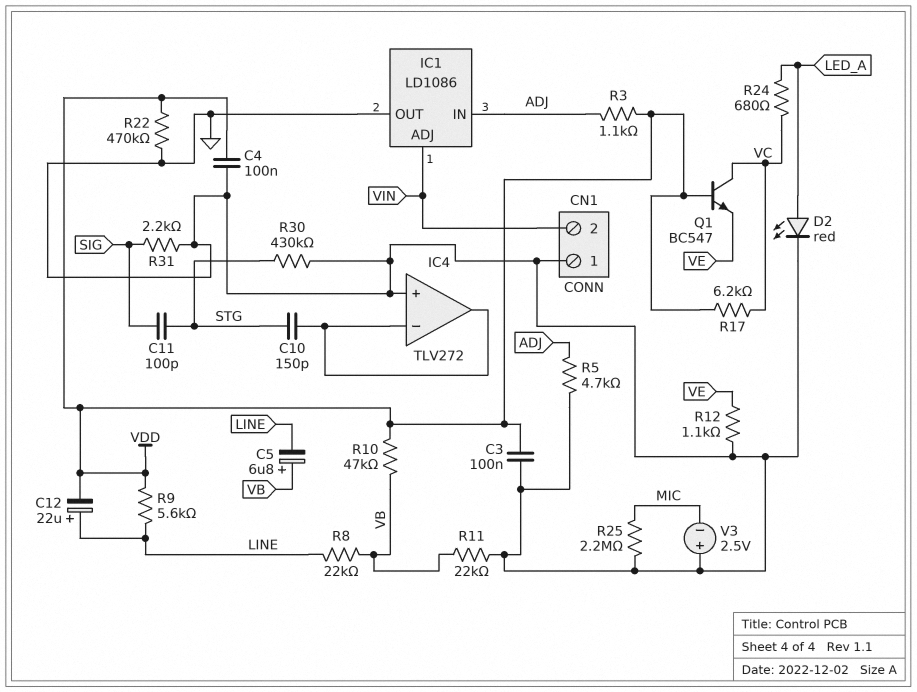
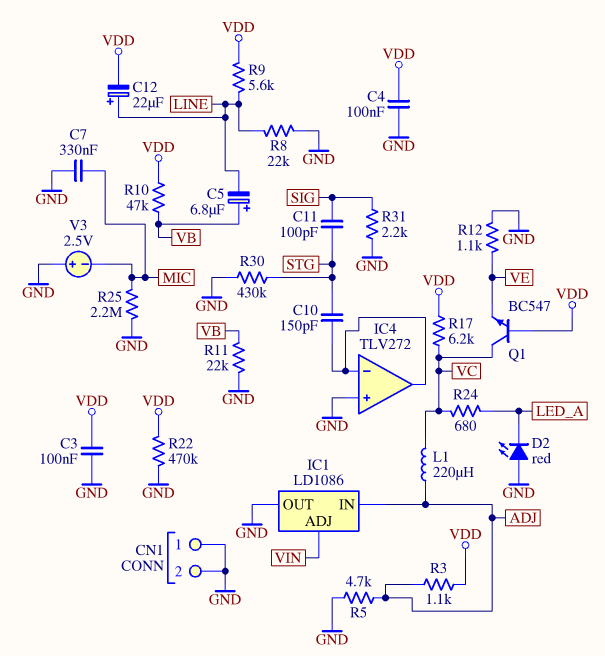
C7: none -> 330nF (GND, MIC)
CN1 pin 2: VIN -> GND
D2: LED red (A LED_A, K GND) -> LED red (A GND, K LED_A)
L1: none -> 220uH (ADJ, VC)
R8: 22k (LINE, VB) -> 22k (GND, LINE)

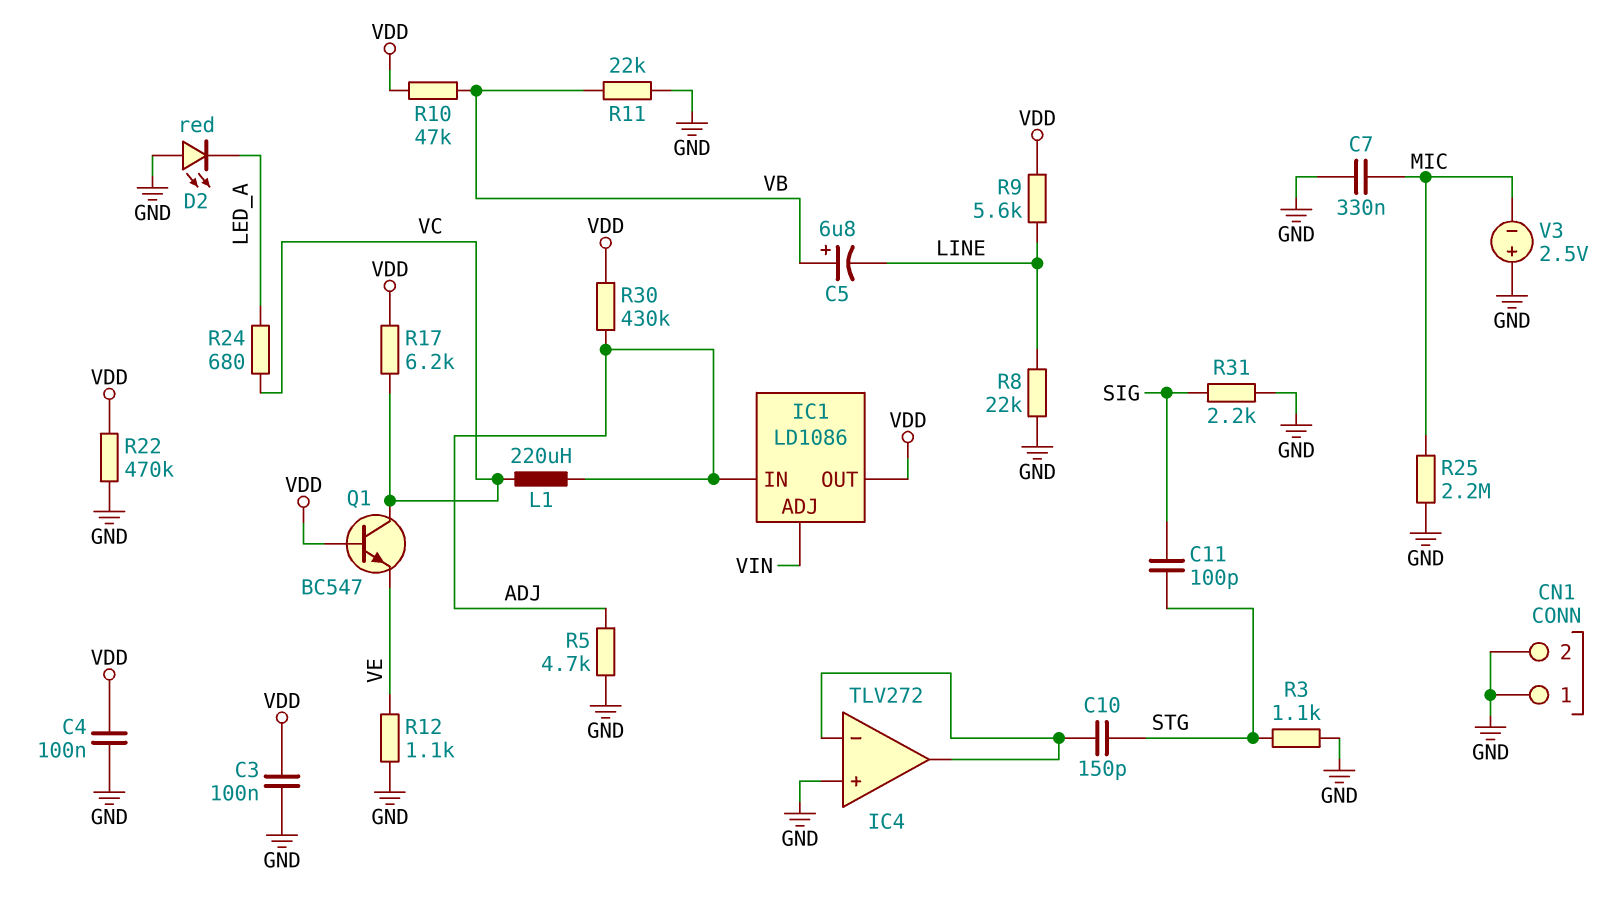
C12: 22uF (plus LINE, minus VDD) -> none
IC1 pin OUT: GND -> VDD
R3: 1.1k (ADJ, VDD) -> 1.1k (GND, STG)
R30: 430k (GND, STG) -> 430k (ADJ, VDD)

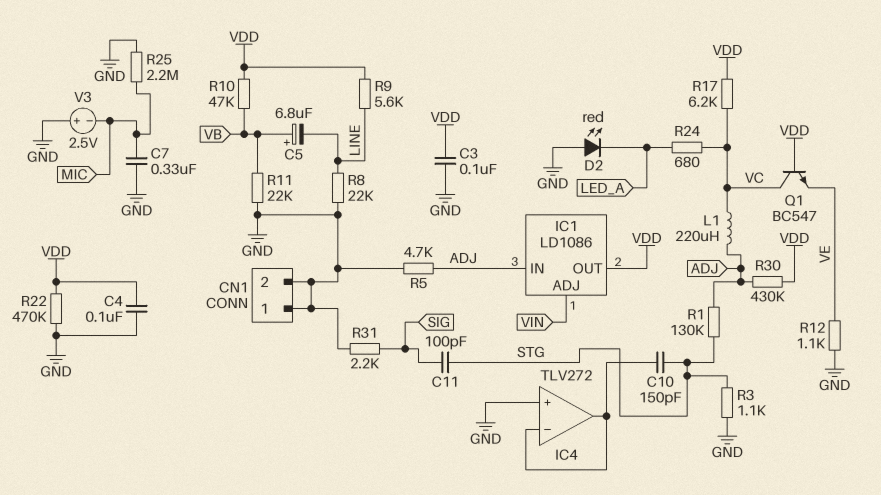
R1: none -> 130k (ADJ, STG)

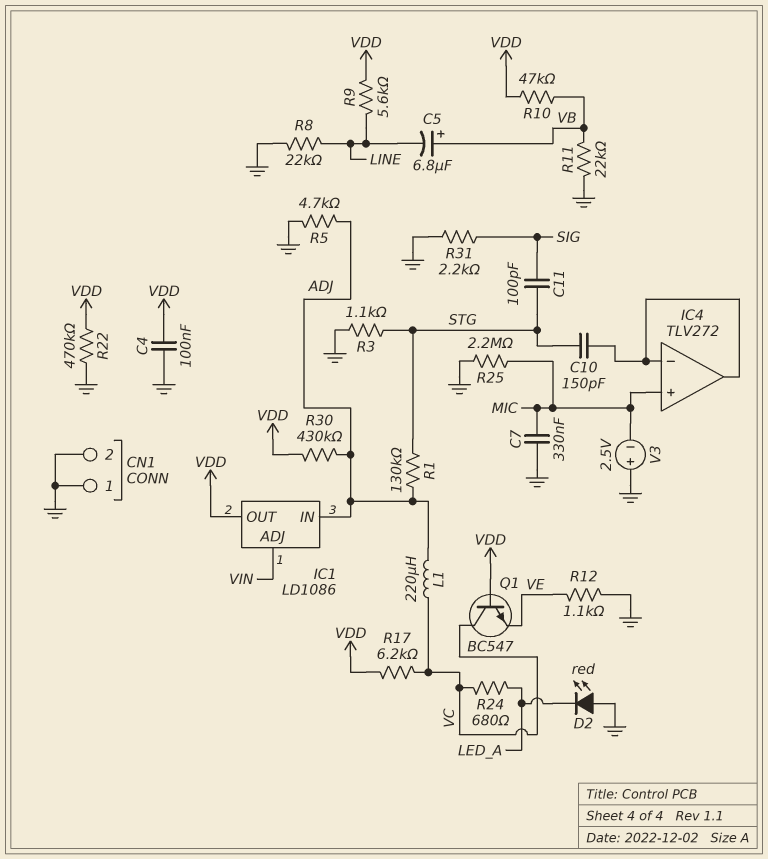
C3: 100nF (GND, VDD) -> none
IC4 pin in+: GND -> MIC

